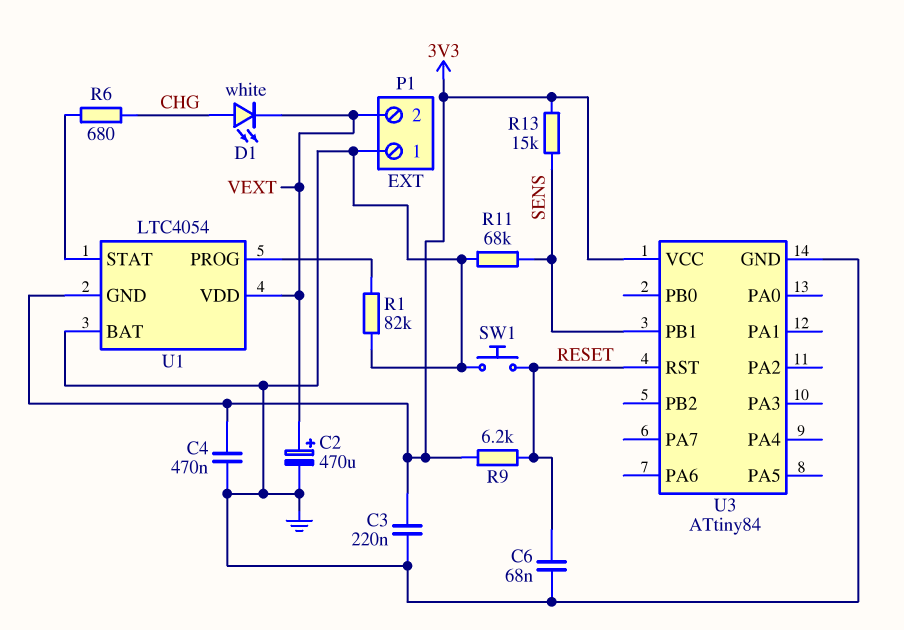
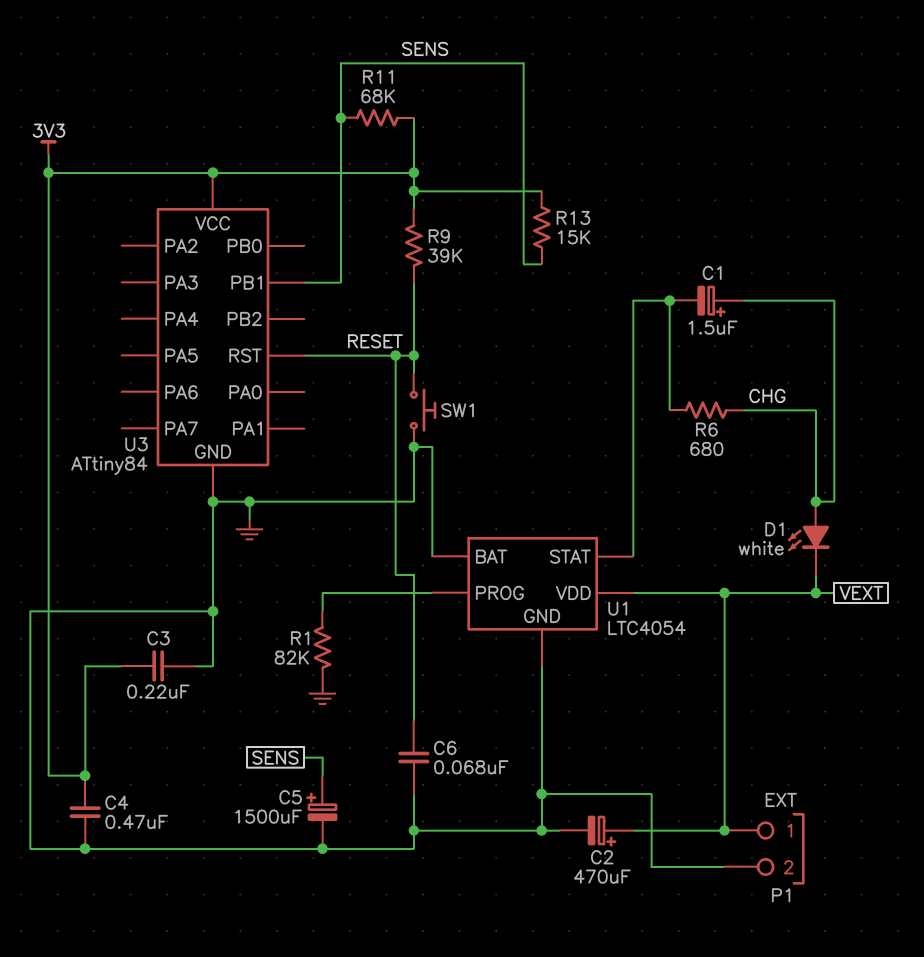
C1: none -> 1.5uF (plus CHG, minus U1/STAT)
C5: none -> 1500uF (plus SENS, minus GND)
P1 pin 1: GND -> VEXT
P1 pin 2: VEXT -> GND
R9: 6.2k (3V3, RESET) -> 39k (3V3, RESET)
R11: 68k (GND, SENS) -> 68k (3V3, SENS)
U1 pin GND: 3V3 -> GND

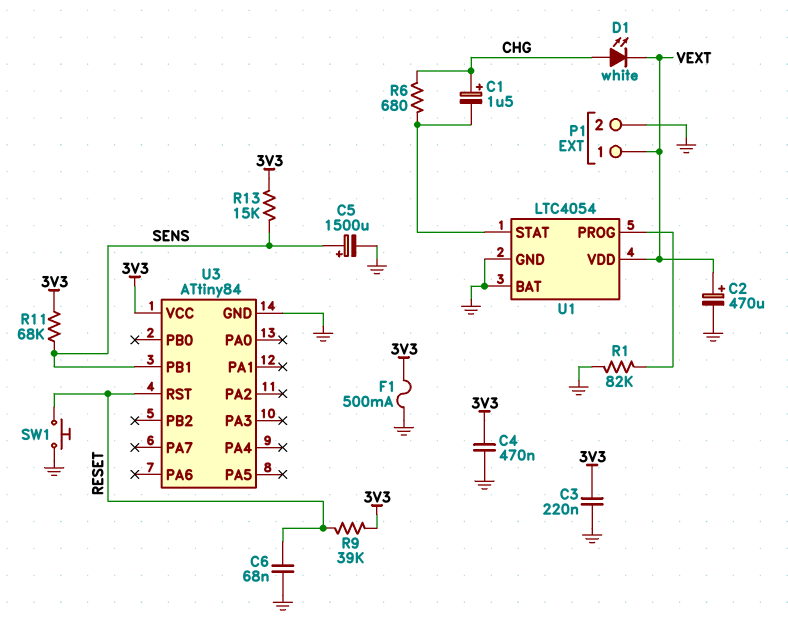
F1: none -> 500mA (3V3, GND)

